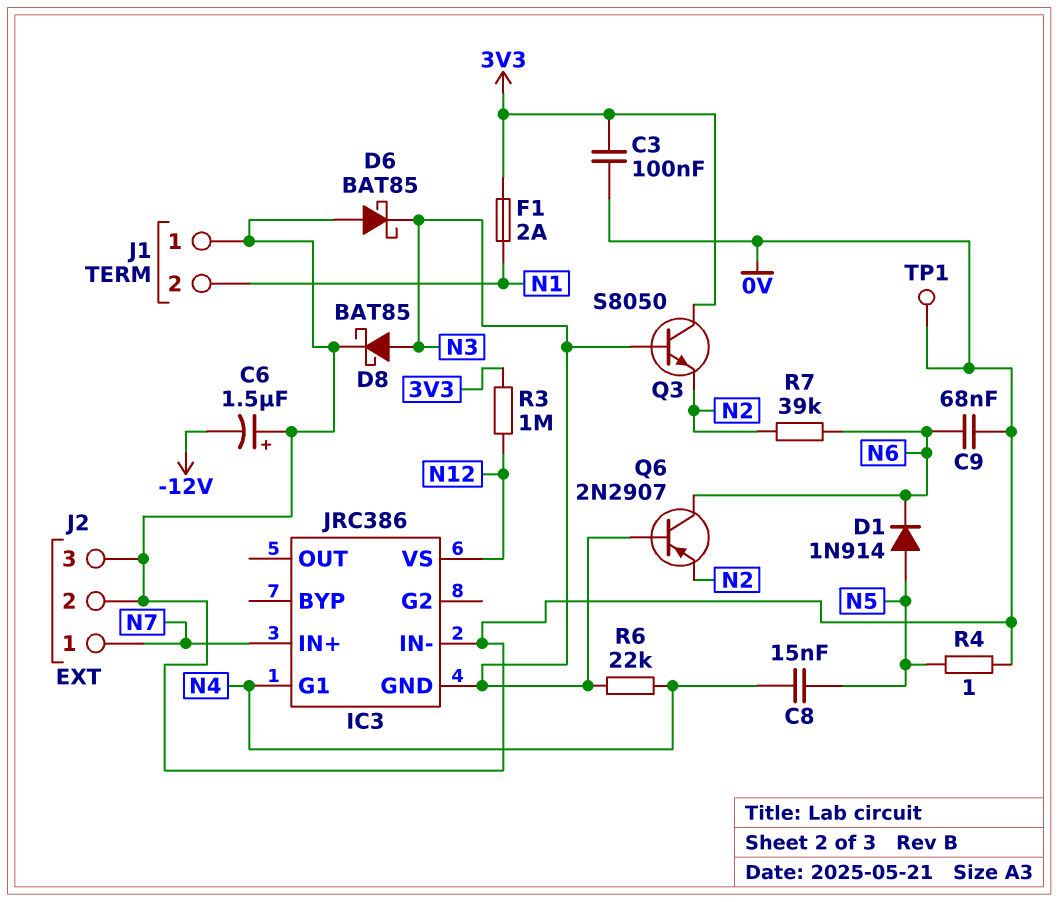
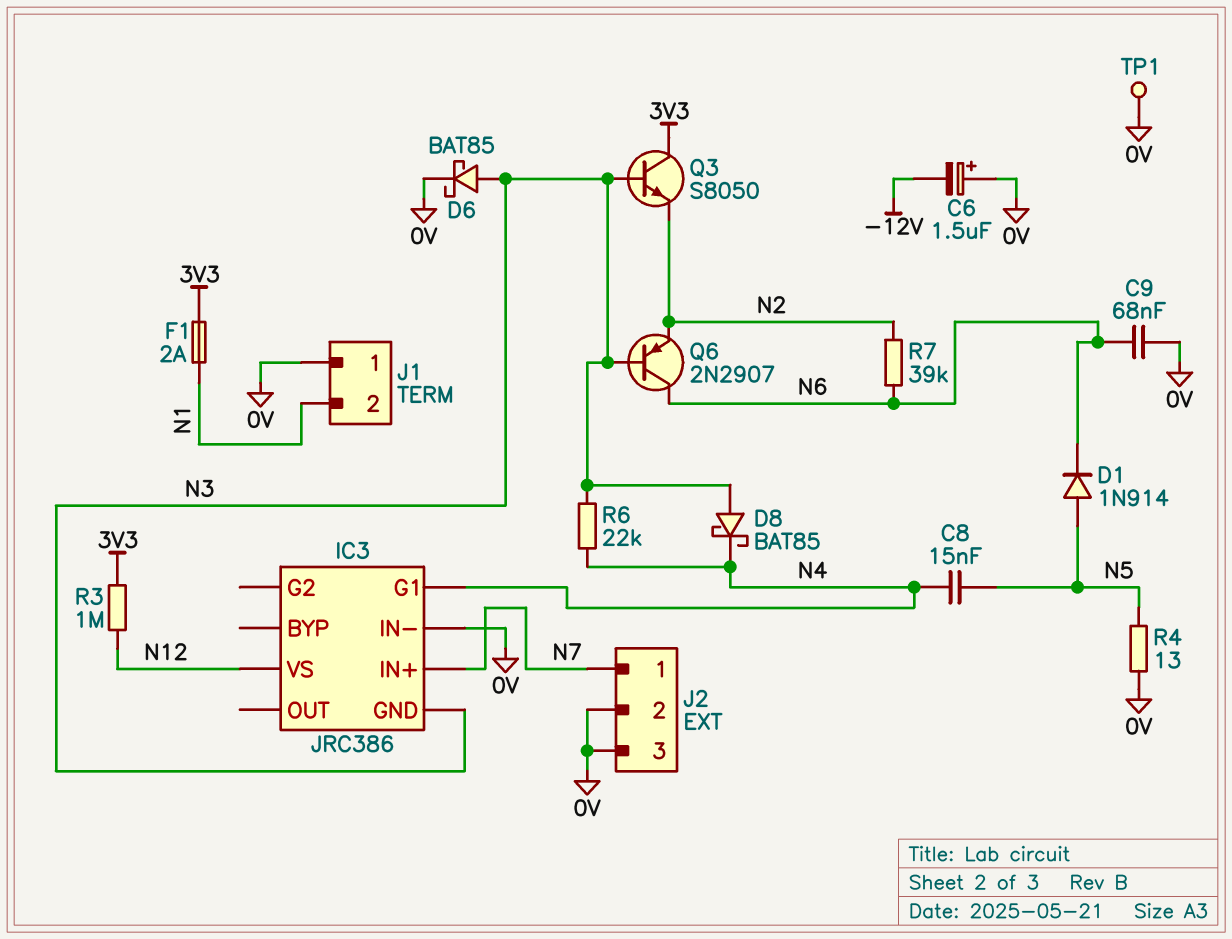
C3: 100nF (0V, 3V3) -> none
D6: schottky BAT85 (A 0V, K N3) -> schottky BAT85 (A N3, K 0V)
D8: schottky BAT85 (A N3, K 0V) -> schottky BAT85 (A N3, K N4)
R4: 1 (0V, N5) -> 13 (0V, N5)

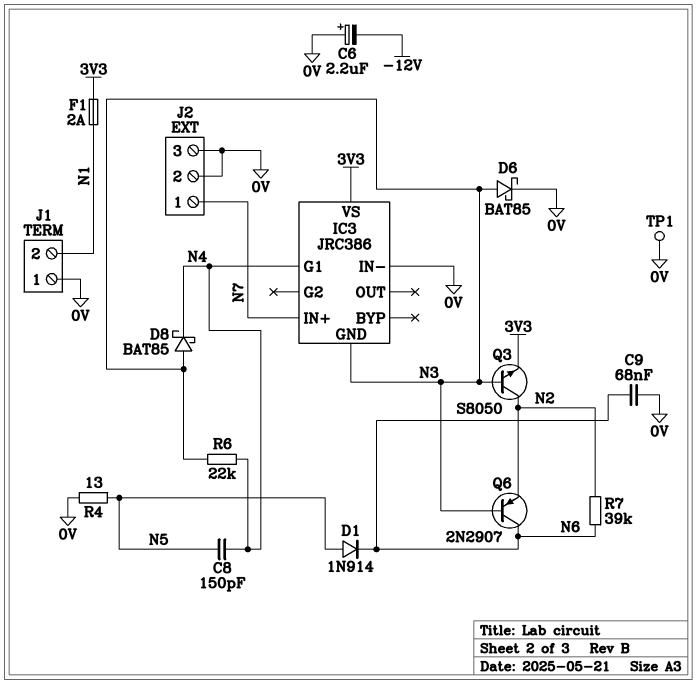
C6: 1.5uF (plus 0V, minus -12V) -> 2.2uF (plus 0V, minus -12V)
C8: 15nF (N4, N5) -> 150pF (N4, N5)
IC3 pin VS: N12 -> 3V3
Q3: NPN S8050 (B N3, C 3V3, E N2) -> NPN S8050 (B N3, C N2, E 3V3)
R3: 1M (3V3, N12) -> none

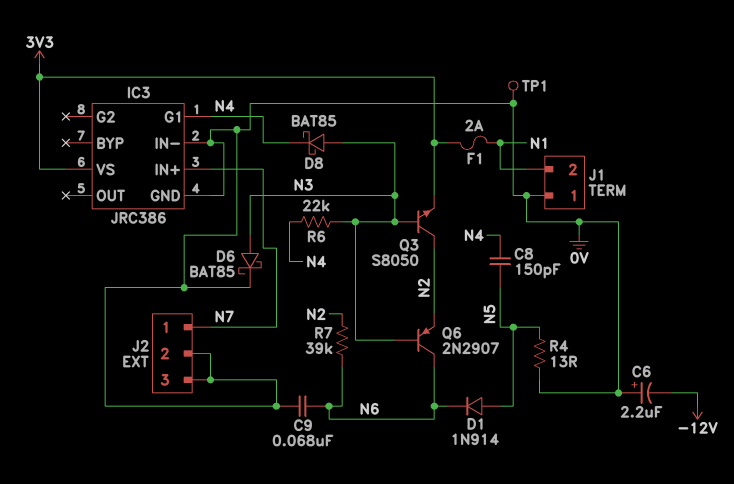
IC3 pin GND: N3 -> 0V

